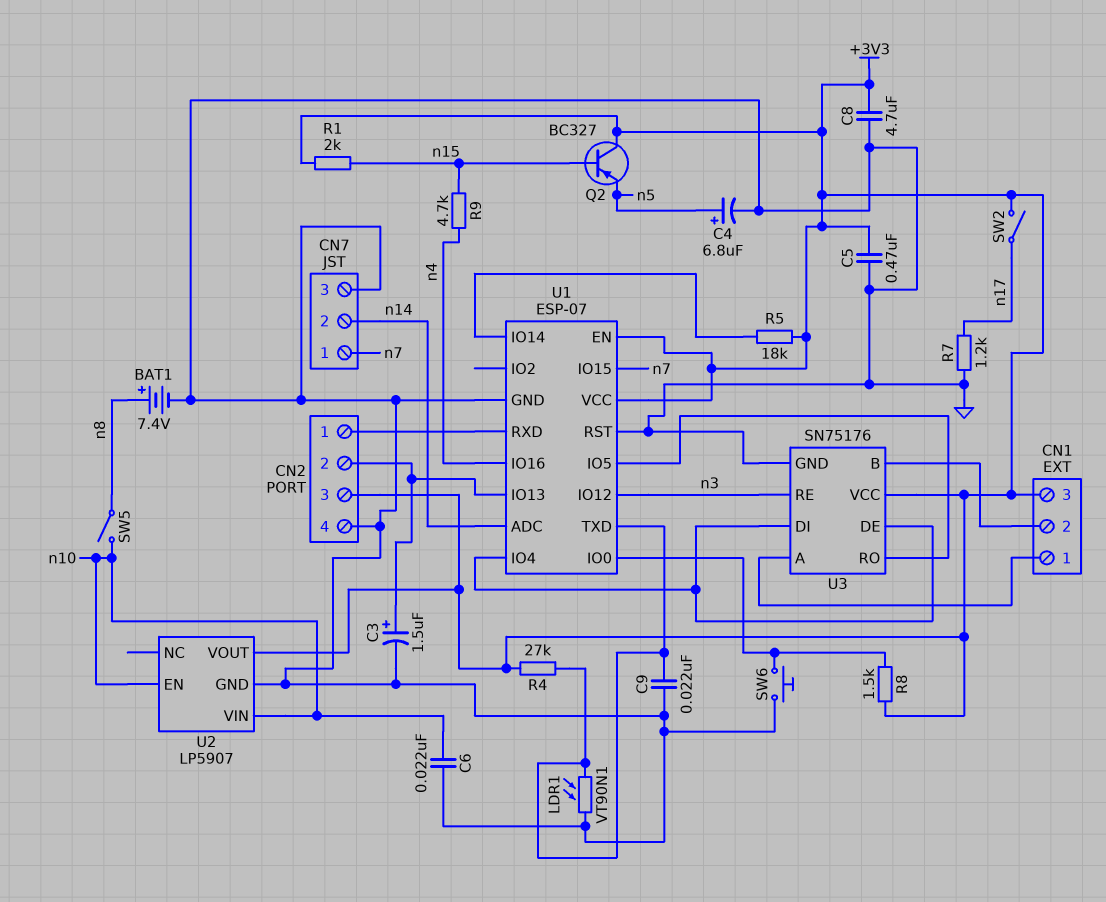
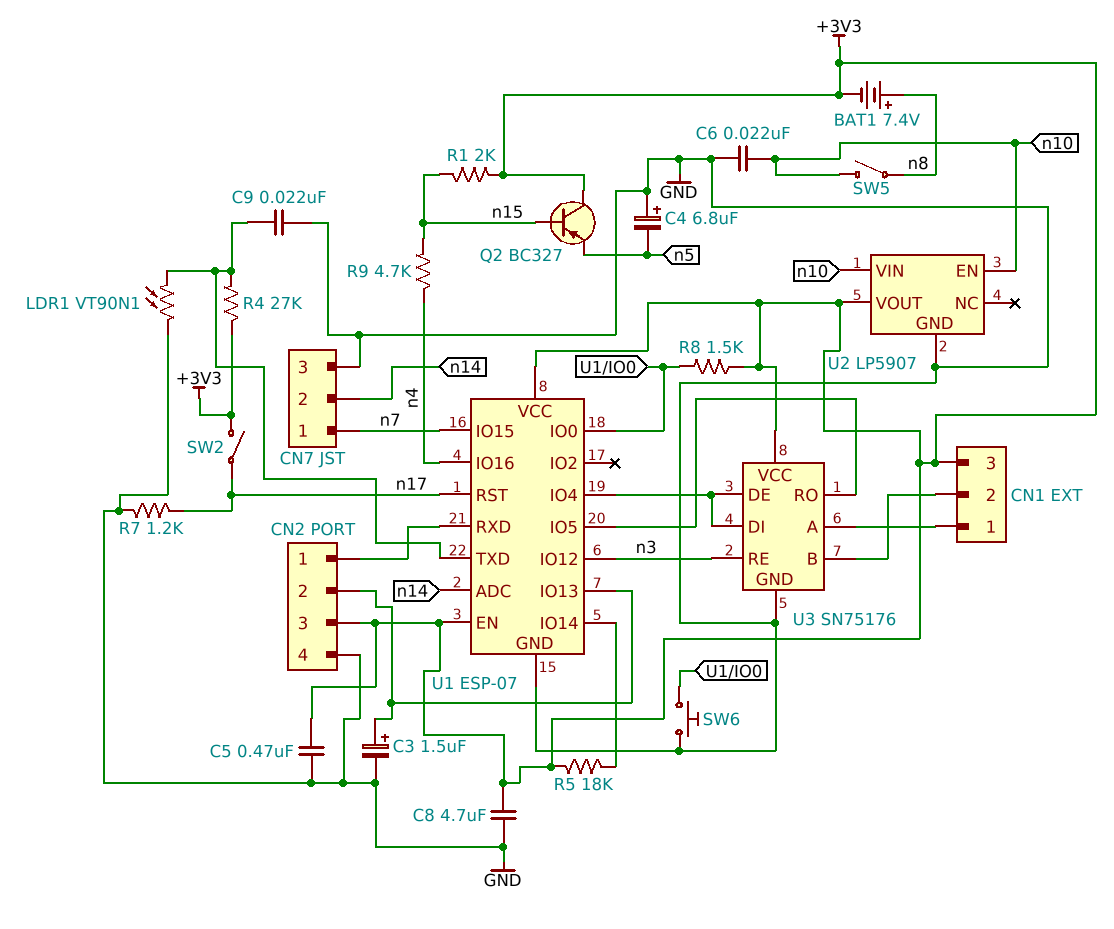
BAT1: 7.4V (plus n8, minus GND) -> 7.4V (plus n8, minus +3V3)
C4: 6.8uF (plus n5, minus GND) -> 6.8uF (plus GND, minus n5)
U1 pin RST: GND -> n17

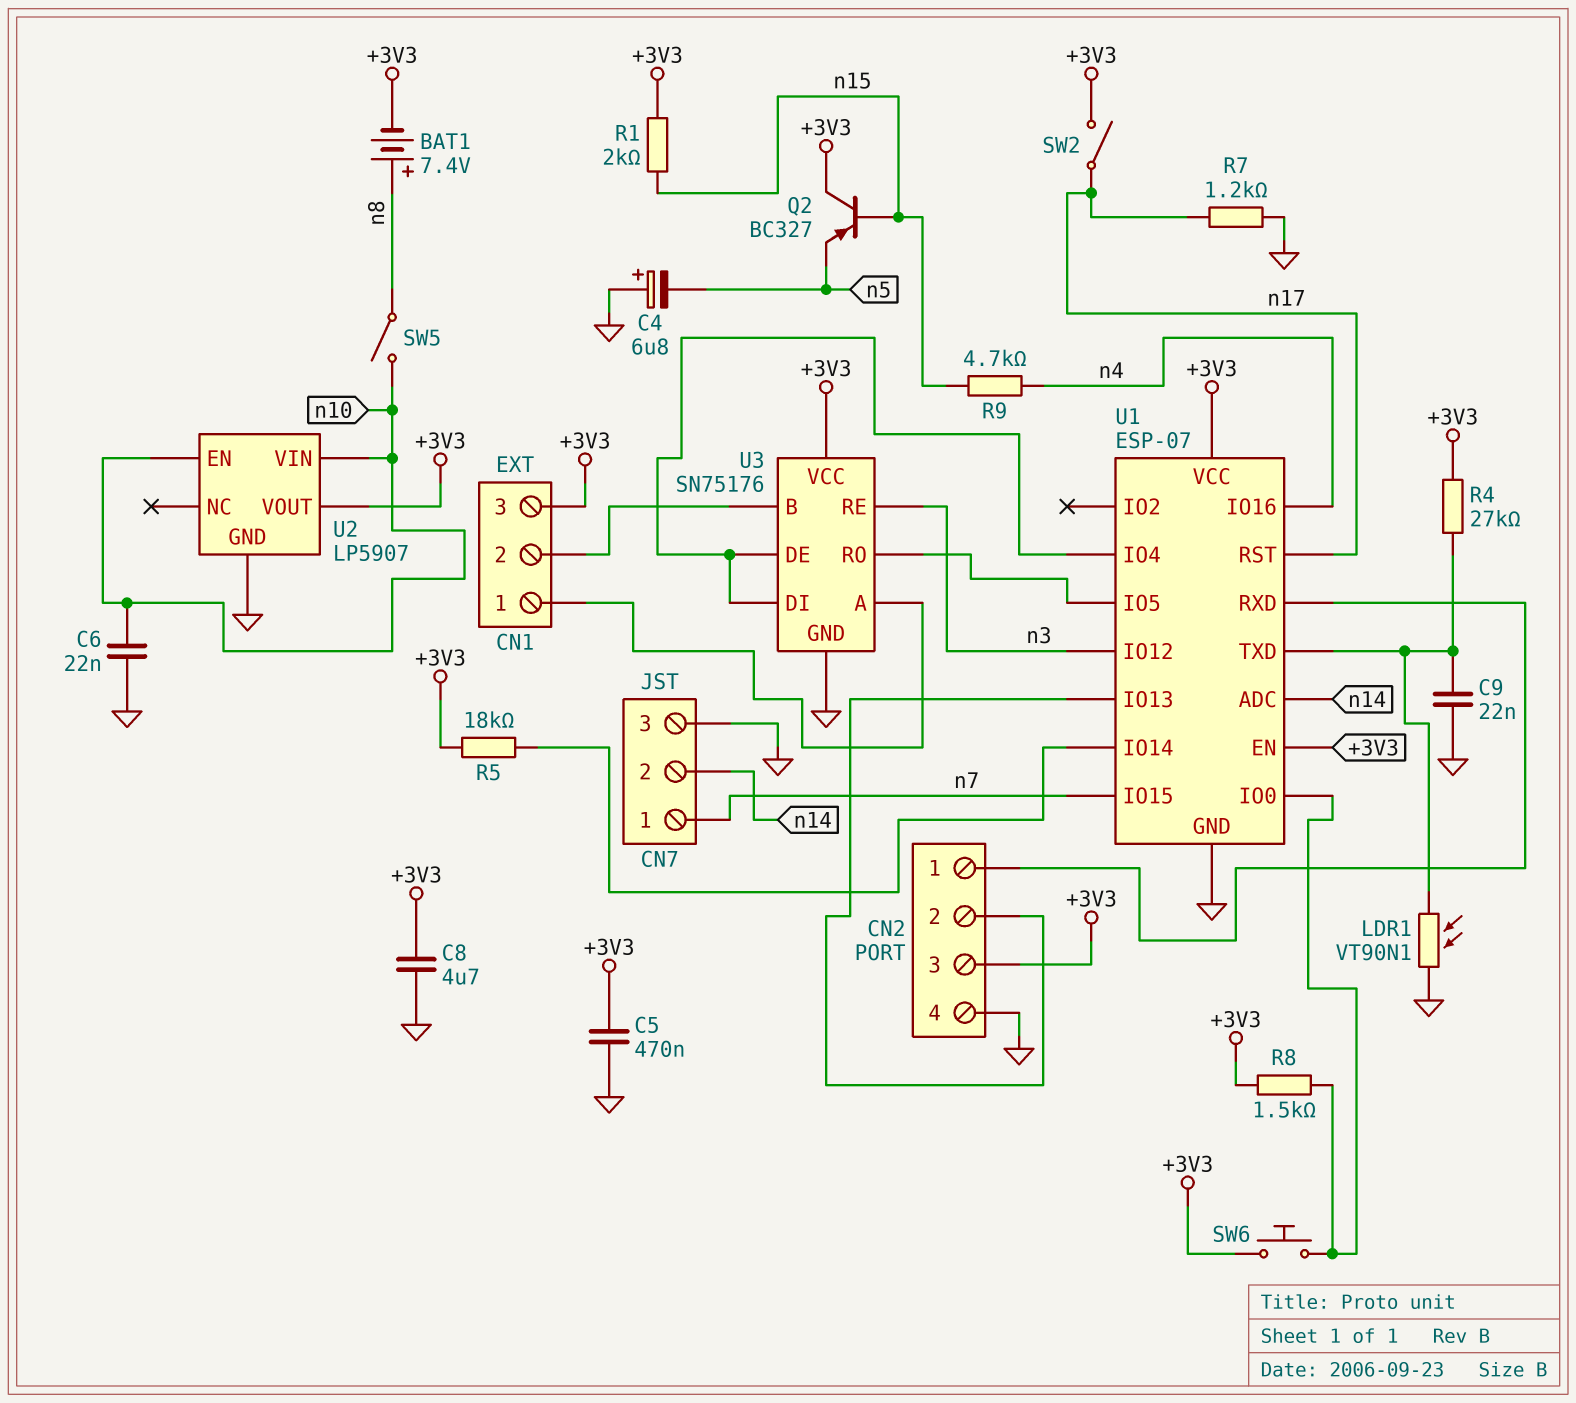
C3: 1.5uF (plus CN2/2, minus GND) -> none
SW6: button (GND, U1/IO0) -> button (+3V3, U1/IO0)

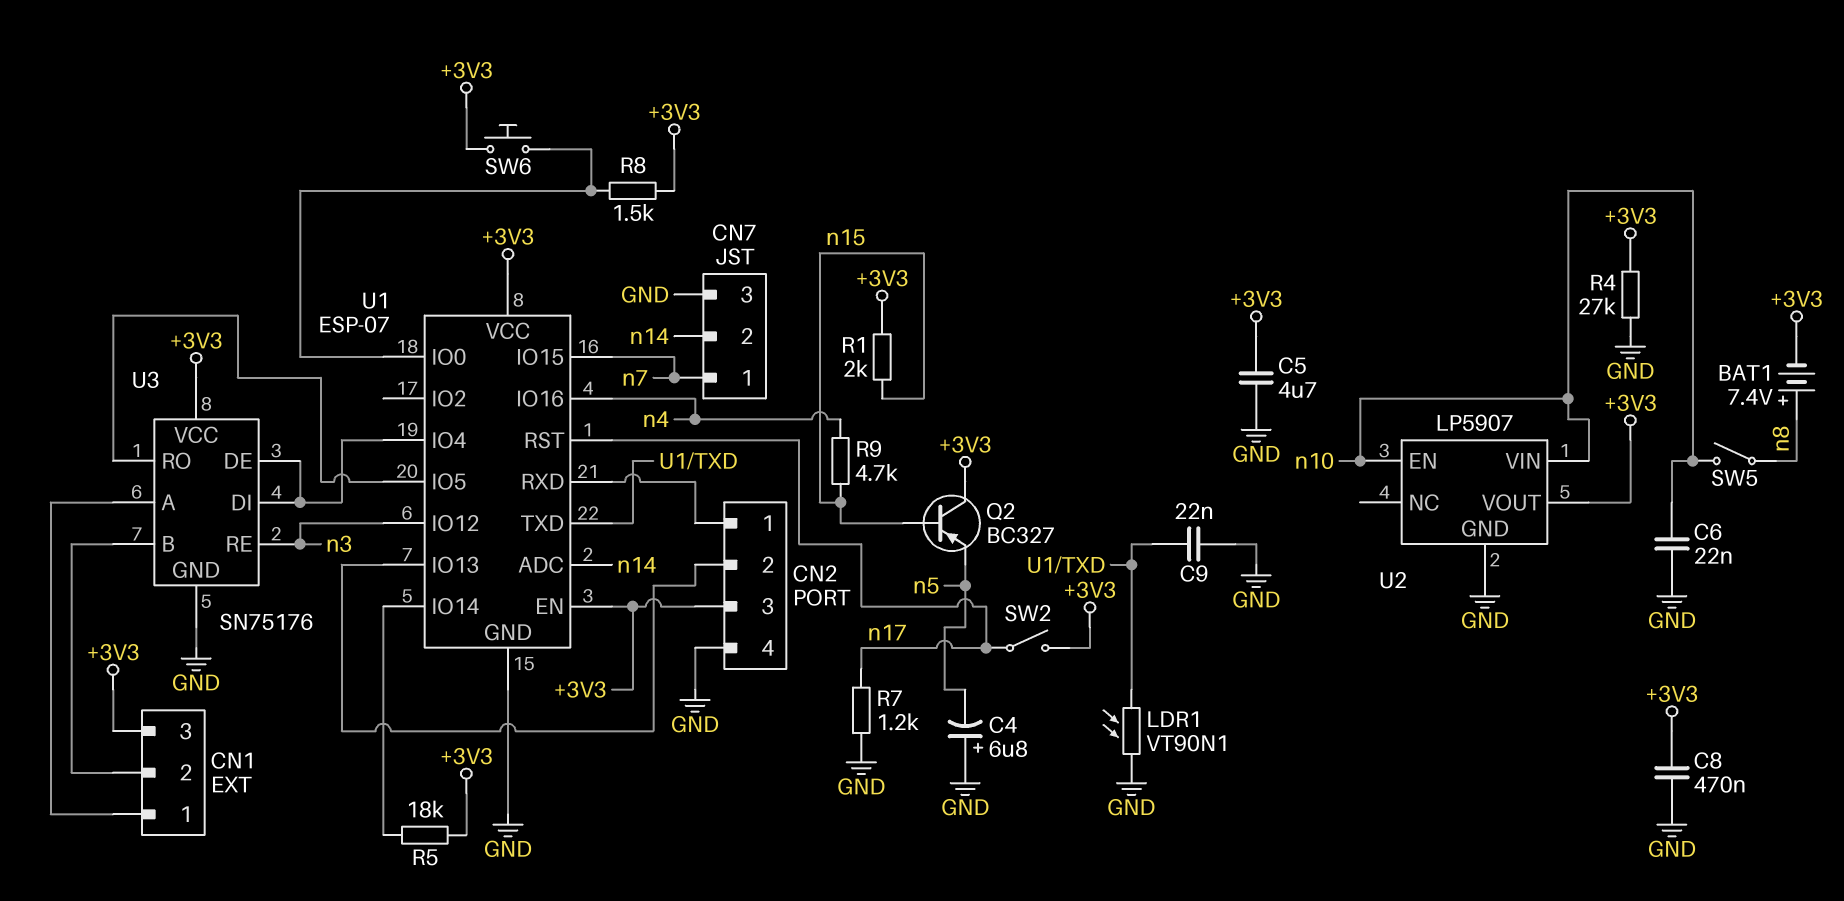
C5: 470nF (+3V3, GND) -> 4.7uF (+3V3, GND)
C8: 4.7uF (+3V3, GND) -> 470nF (+3V3, GND)
R4: 27k (+3V3, U1/TXD) -> 27k (+3V3, GND)

